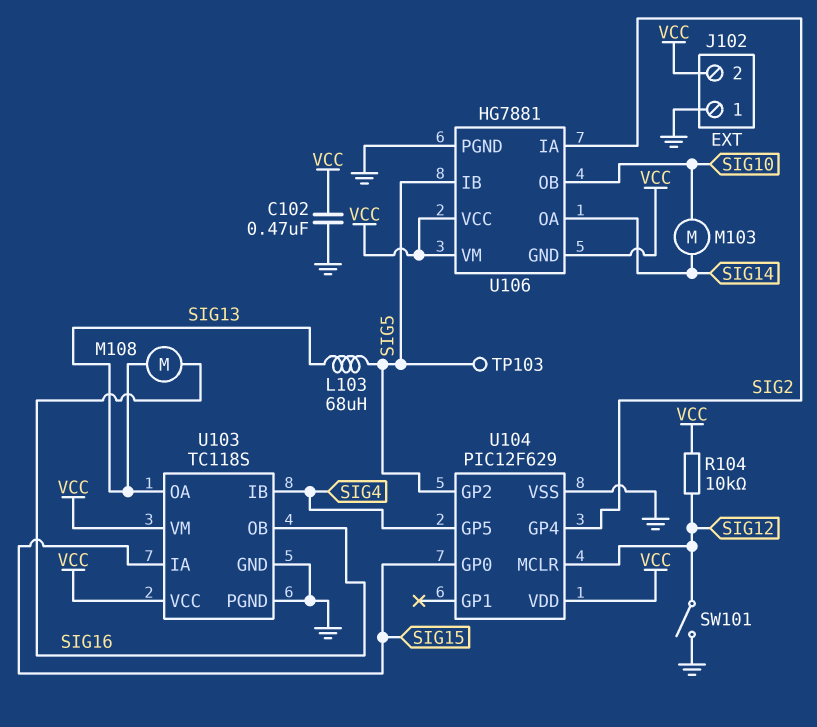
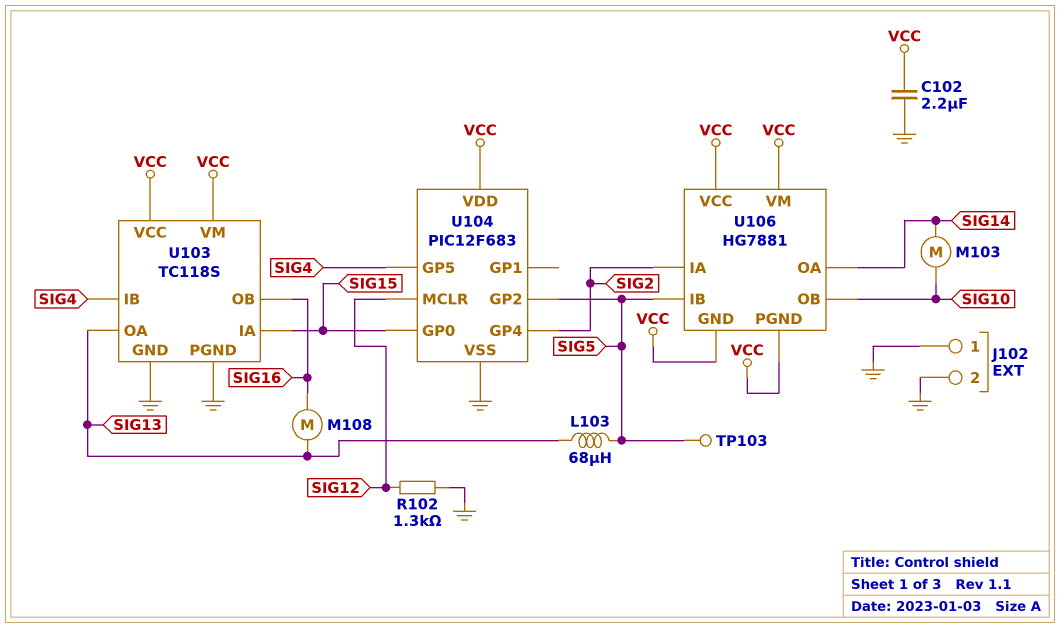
C102: 470nF (GND, VCC) -> 2.2uF (GND, VCC)
J102 pin 2: VCC -> GND
R102: none -> 1.3k (GND, SIG12)
R104: 10k (SIG12, VCC) -> none
SW101: switch (GND, SIG12) -> none
U104: PIC12F629 -> PIC12F683
U106 pin PGND: GND -> VCC

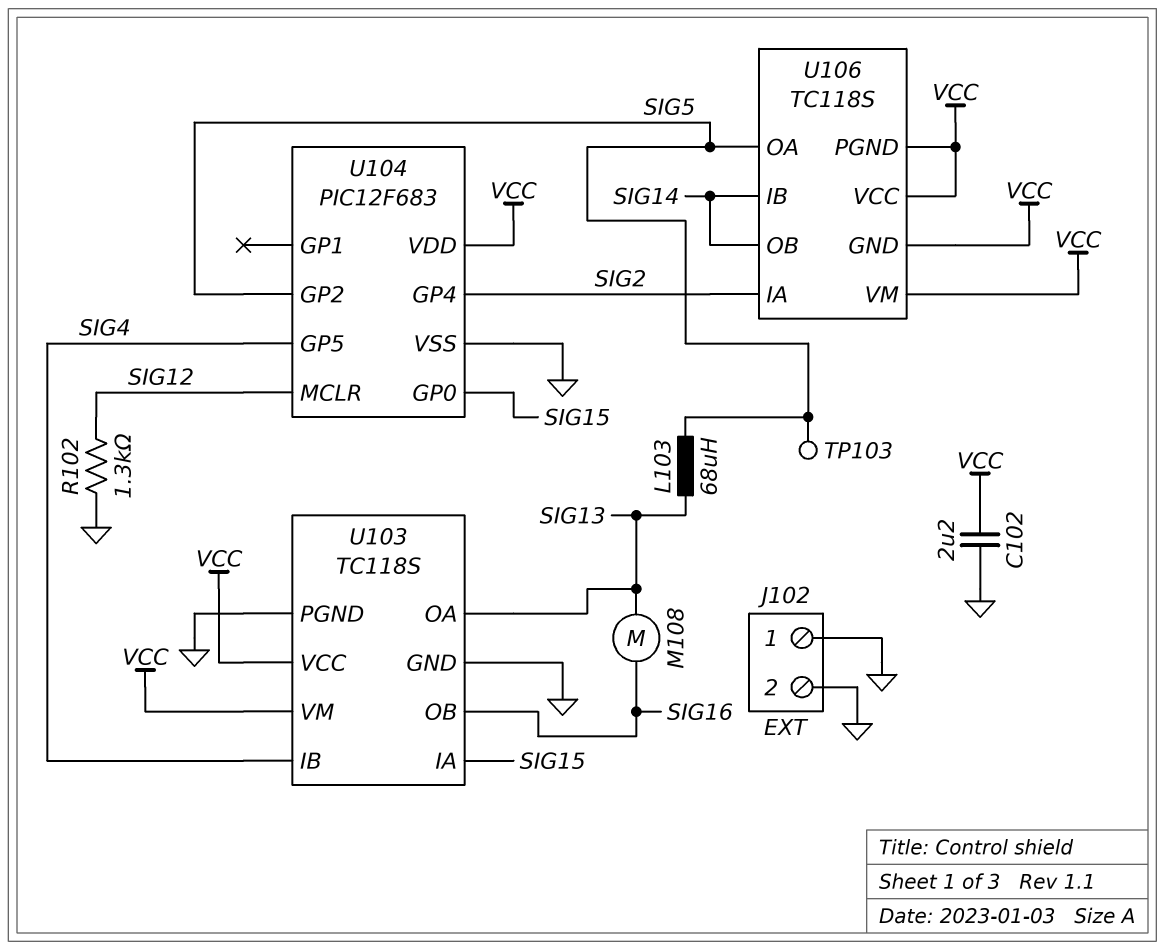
M103: motor (SIG10, SIG14) -> none
U106: HG7881 -> TC118S
U106 pin IB: SIG5 -> SIG14
U106 pin OA: SIG14 -> SIG5
U106 pin OB: SIG10 -> SIG14

